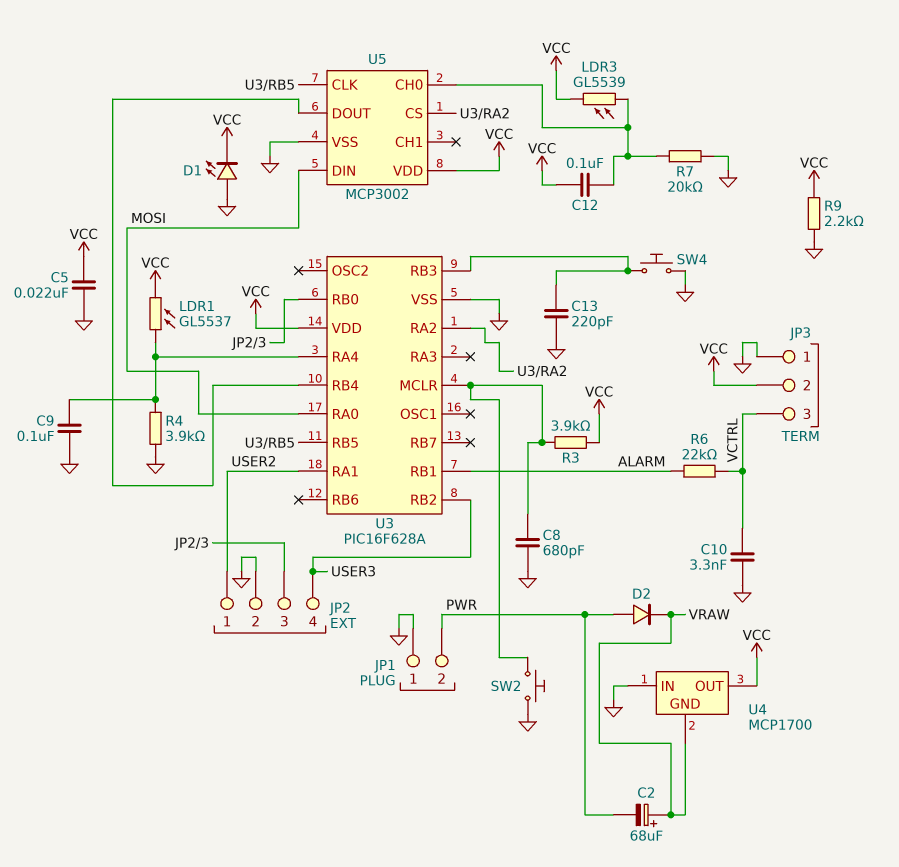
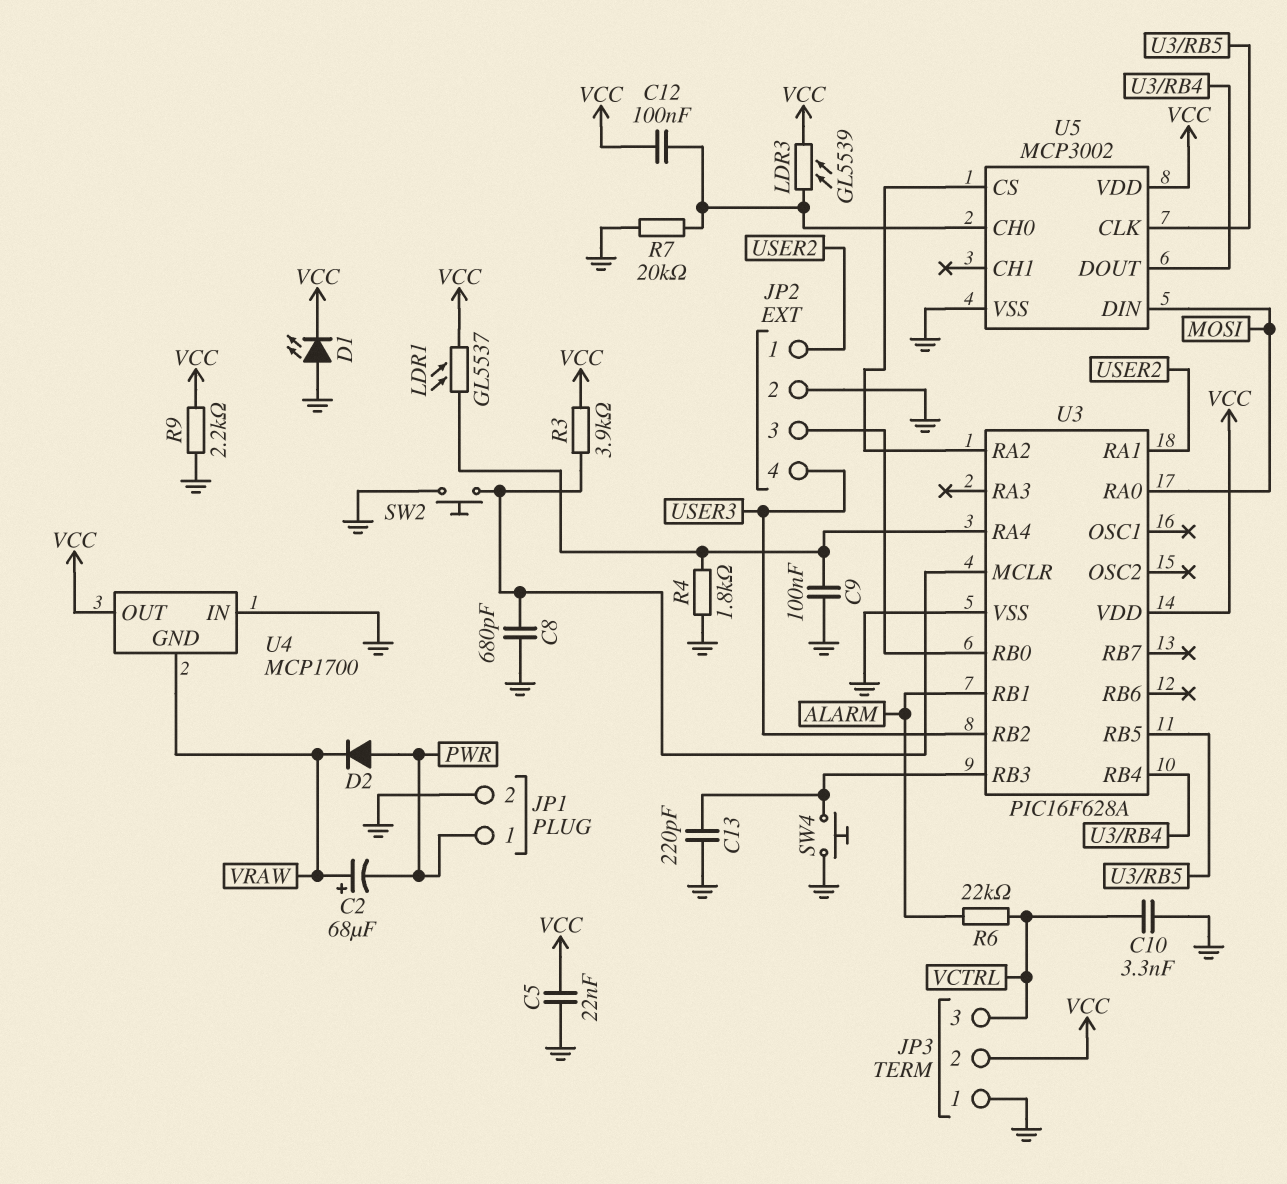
JP1 pin 1: GND -> PWR
JP1 pin 2: PWR -> GND
R4: 3.9k (GND, U3/RA4) -> 1.8k (GND, U3/RA4)

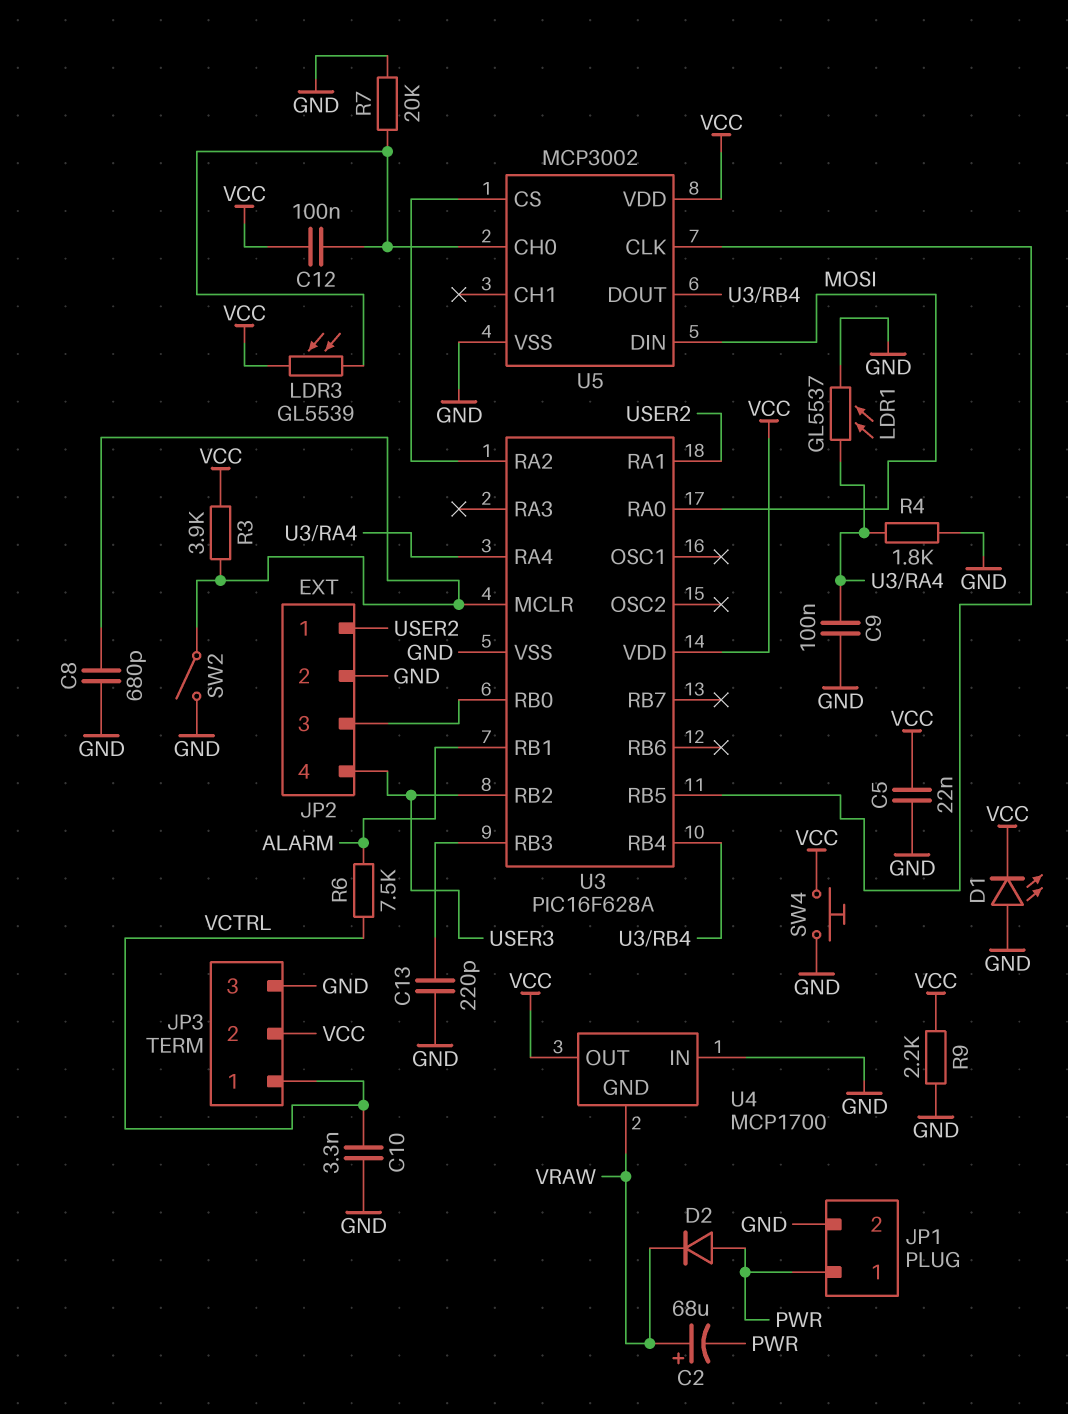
JP3 pin 1: GND -> VCTRL
JP3 pin 3: VCTRL -> GND
LDR1: GL5537 (U3/RA4, VCC) -> GL5537 (GND, U3/RA4)
R6: 22k (ALARM, VCTRL) -> 7.5k (ALARM, VCTRL)
SW2: button (GND, U3/MCLR) -> switch (GND, U3/MCLR)
SW4: button (GND, U3/RB3) -> button (GND, VCC)

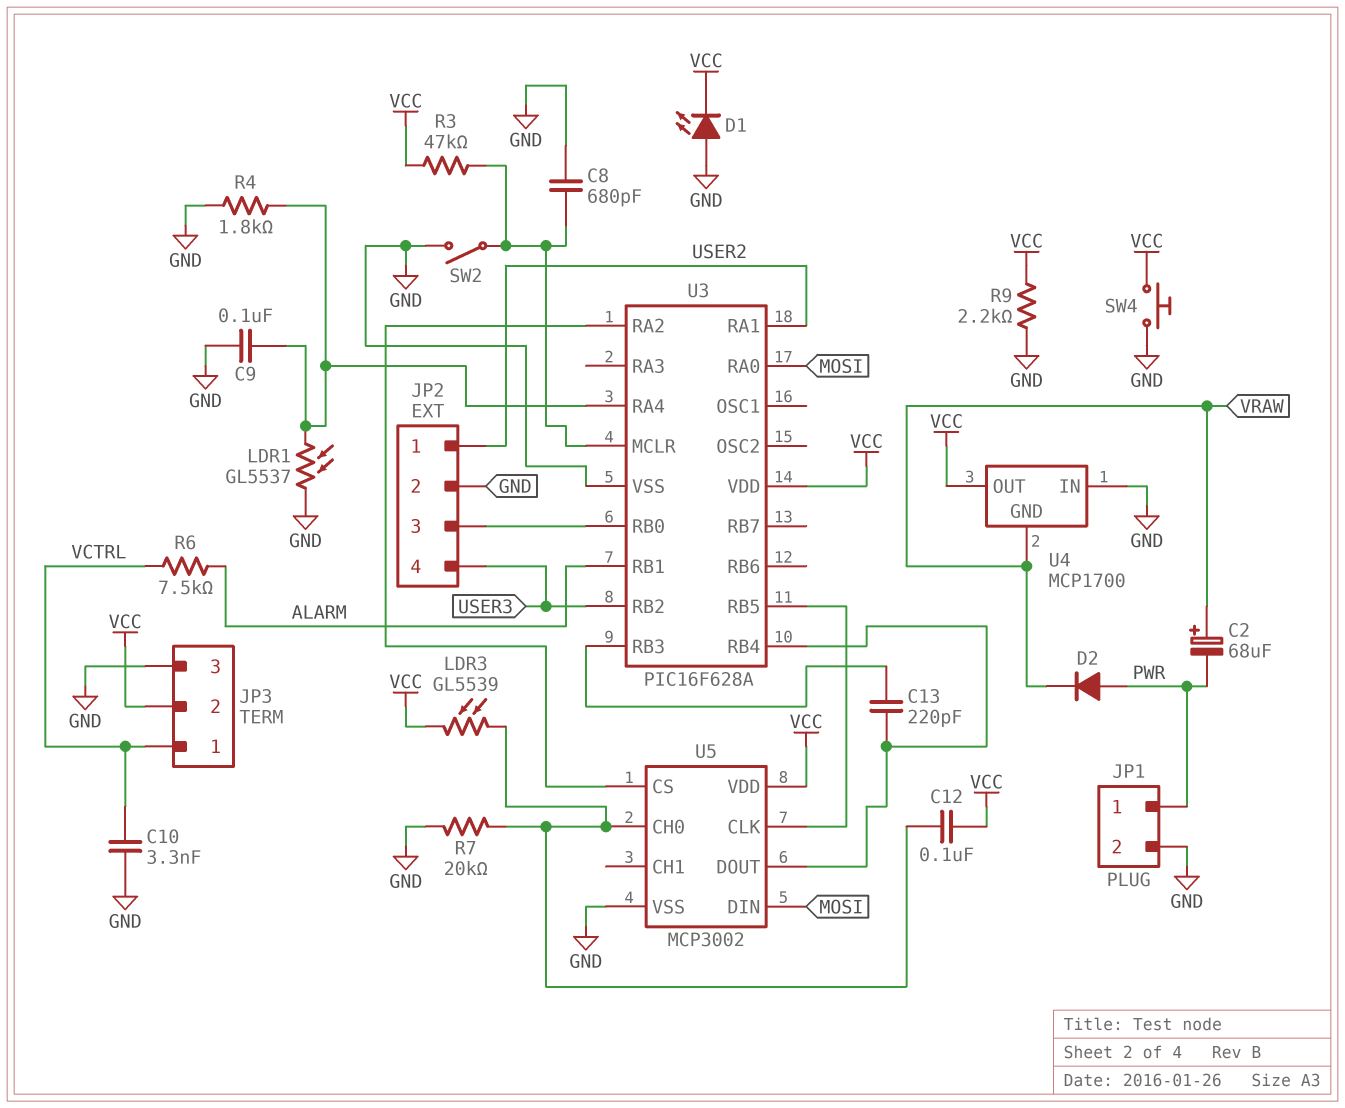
C5: 22nF (GND, VCC) -> none
C13: 220pF (GND, U3/RB3) -> 220pF (U3/RB3, U3/RB4)
R3: 3.9k (U3/MCLR, VCC) -> 47k (U3/MCLR, VCC)

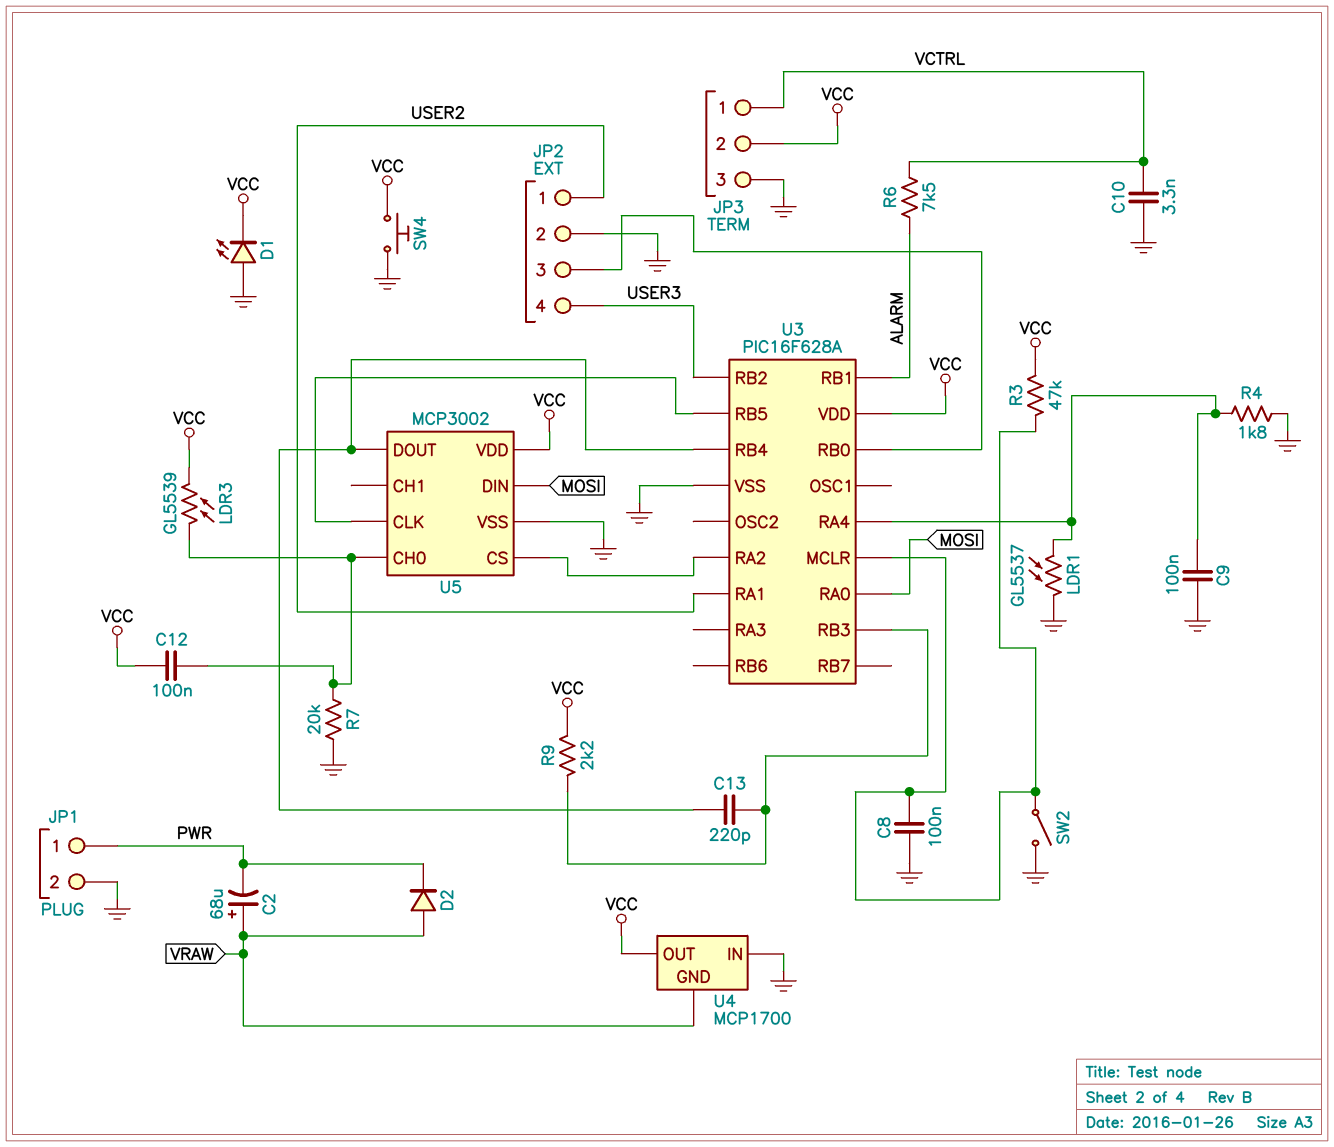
C8: 680pF (GND, U3/MCLR) -> 100nF (GND, U3/MCLR)
D2: diode (A PWR, K VRAW) -> diode (A VRAW, K PWR)
R9: 2.2k (GND, VCC) -> 2.2k (U3/RB3, VCC)

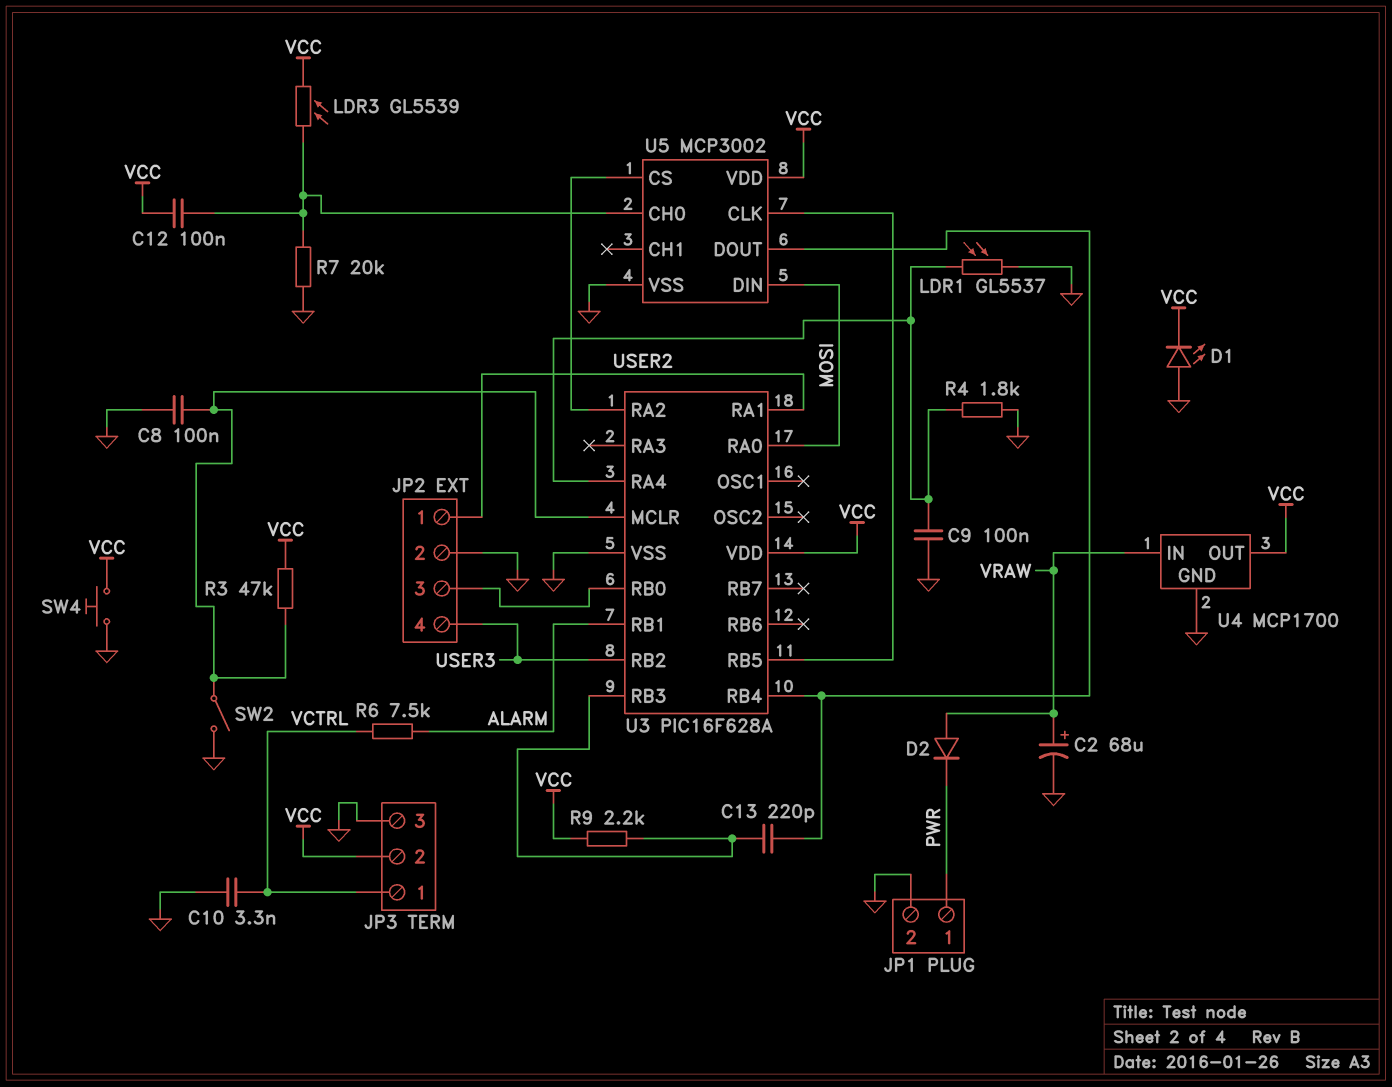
C2: 68uF (plus VRAW, minus PWR) -> 68uF (plus VRAW, minus GND)
U4 pin GND: VRAW -> GND
U4 pin IN: GND -> VRAW

